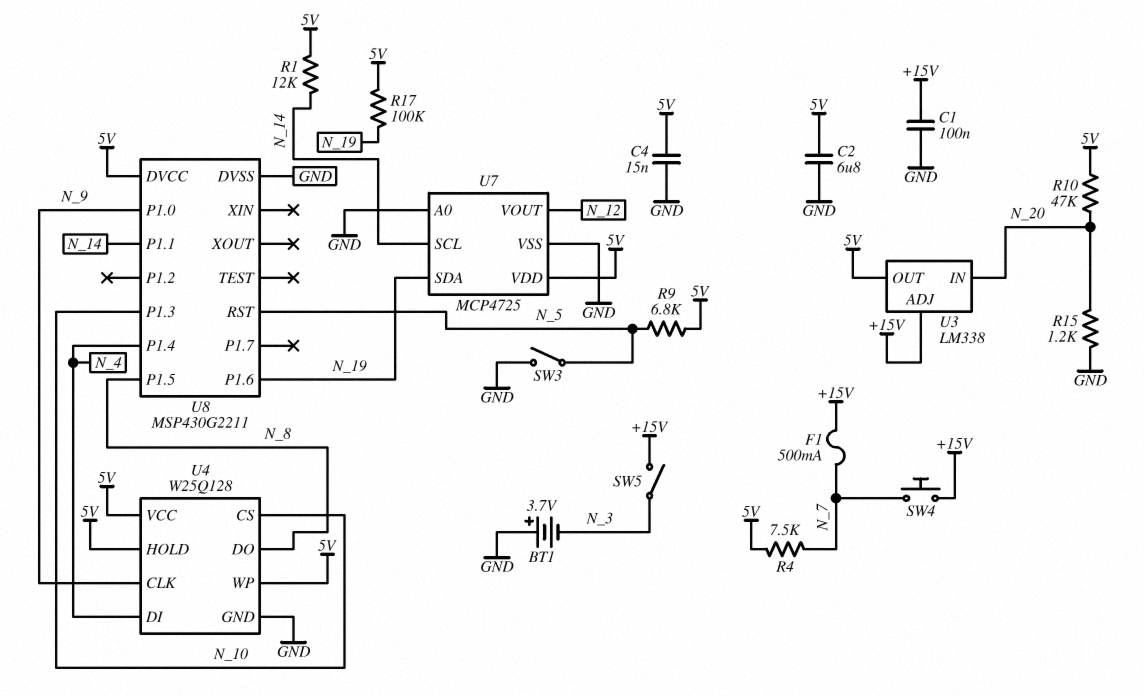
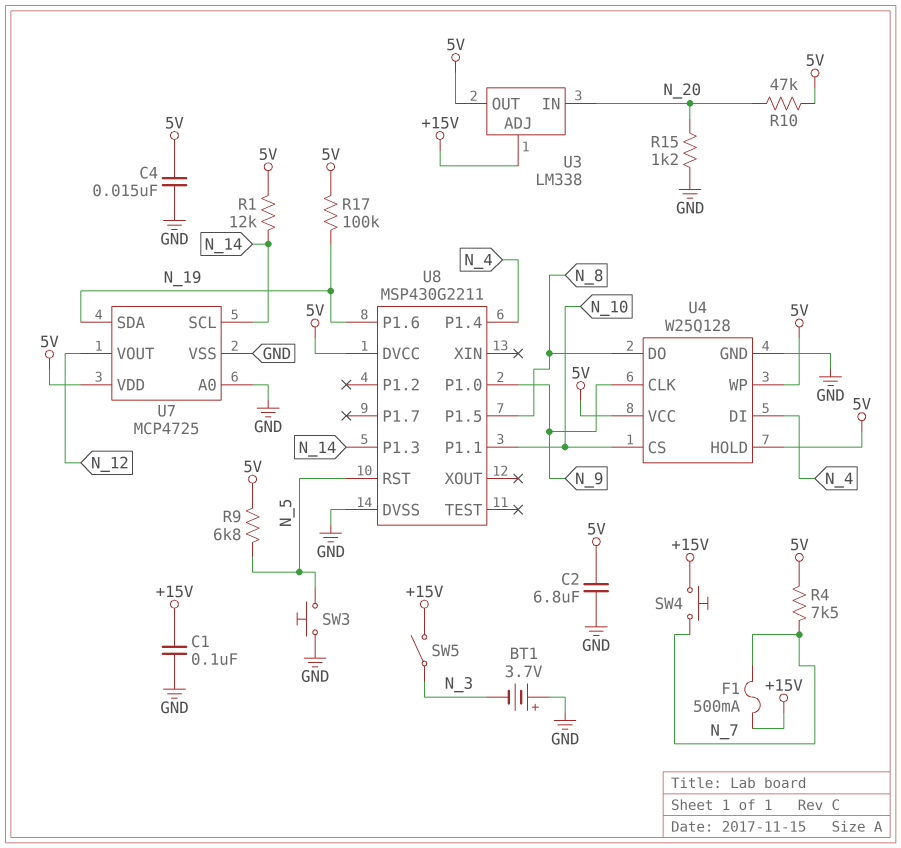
SW3: switch (GND, N_5) -> button (GND, N_5)
U8 pin P1.1: N_14 -> N_10
U8 pin P1.3: N_10 -> N_14

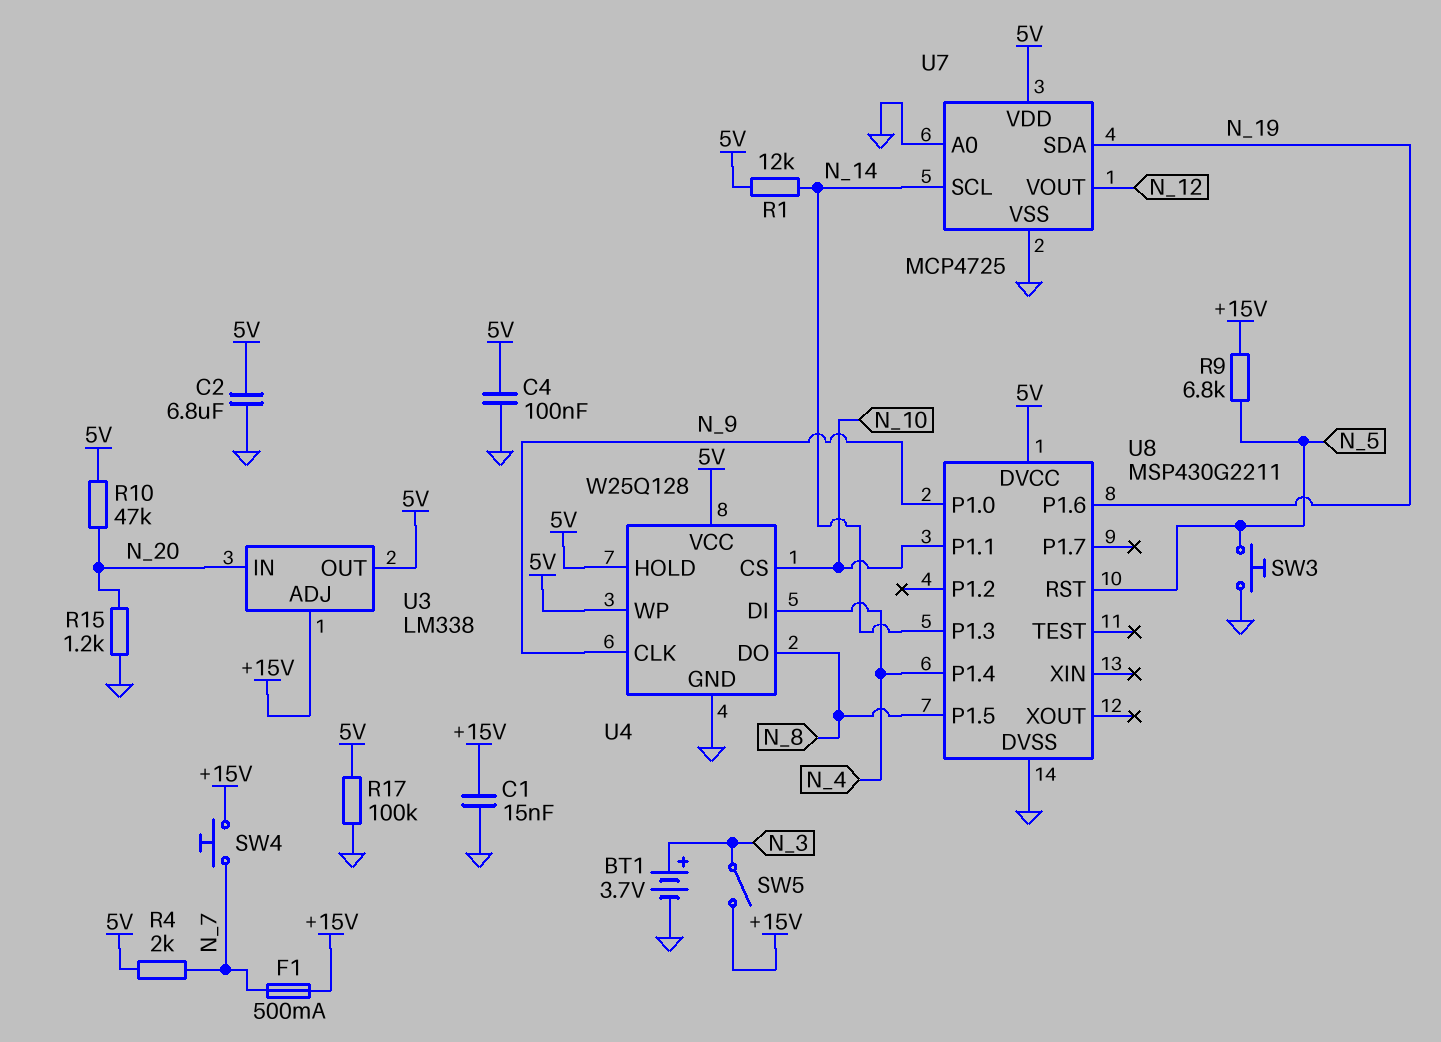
BT1: 3.7V (plus GND, minus N_3) -> 3.7V (plus N_3, minus GND)
C1: 100nF (+15V, GND) -> 15nF (+15V, GND)
C4: 15nF (5V, GND) -> 100nF (5V, GND)
R4: 7.5k (5V, N_7) -> 2k (5V, N_7)
R9: 6.8k (5V, N_5) -> 6.8k (+15V, N_5)
R17: 100k (5V, N_19) -> 100k (5V, GND)

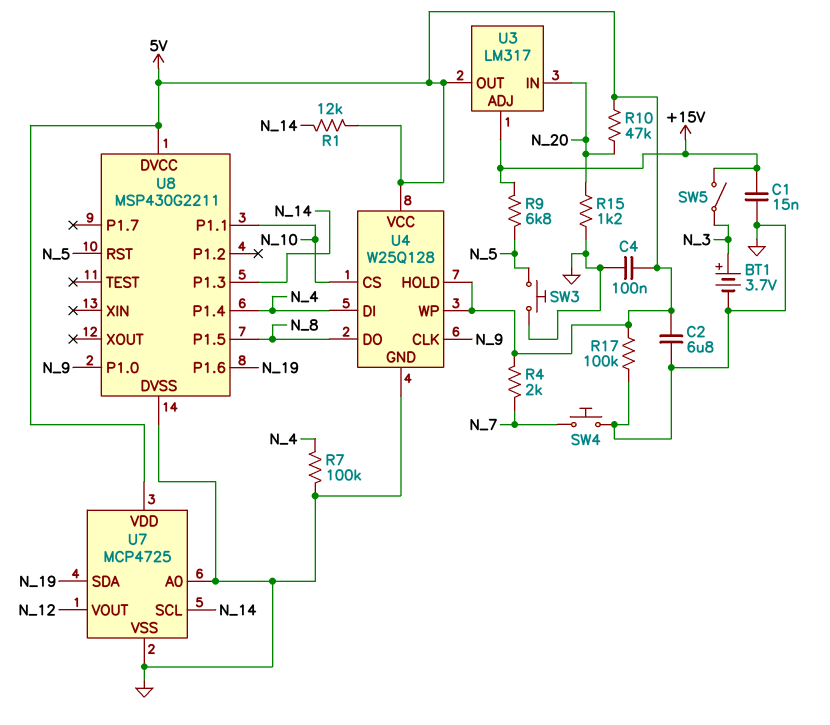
F1: 500mA (+15V, N_7) -> none
R7: none -> 100k (GND, N_4)
SW4: button (+15V, N_7) -> button (GND, N_7)
U3: LM338 -> LM317

